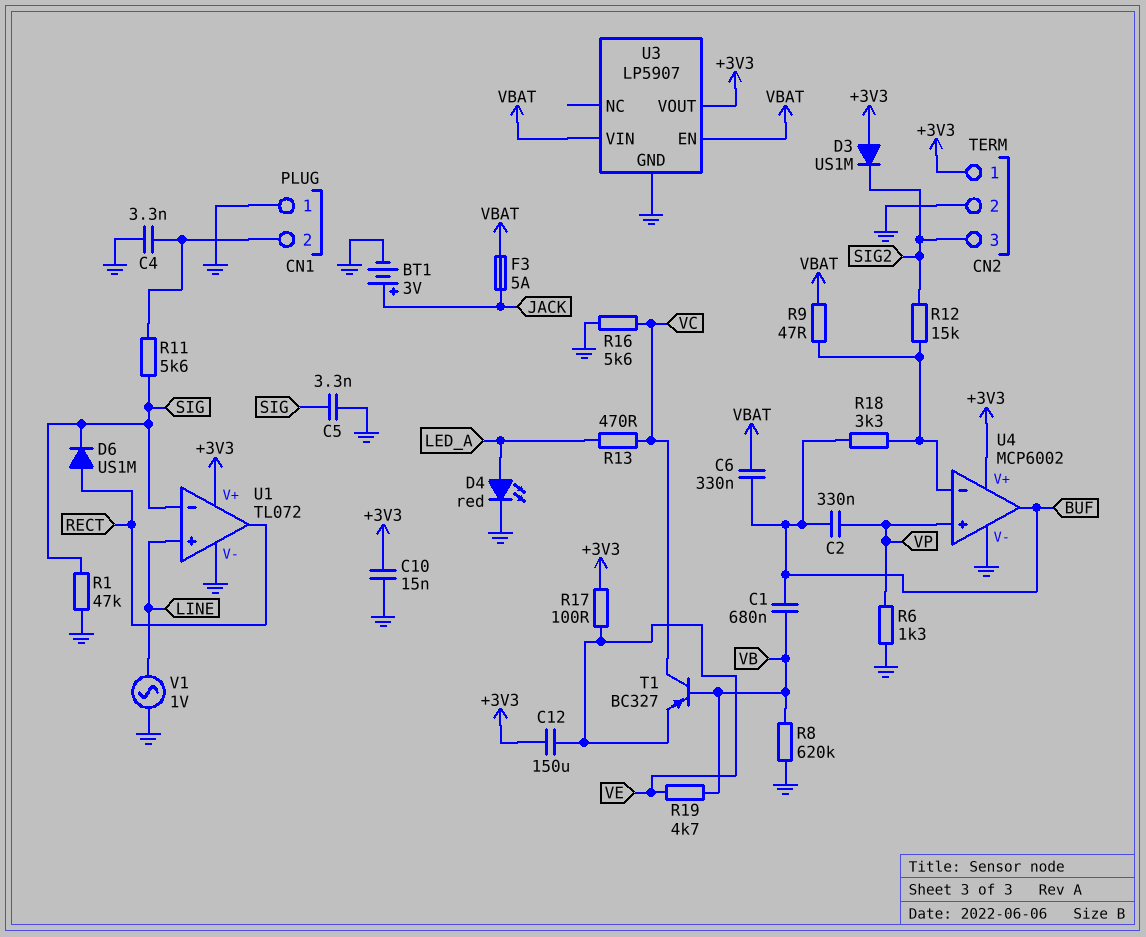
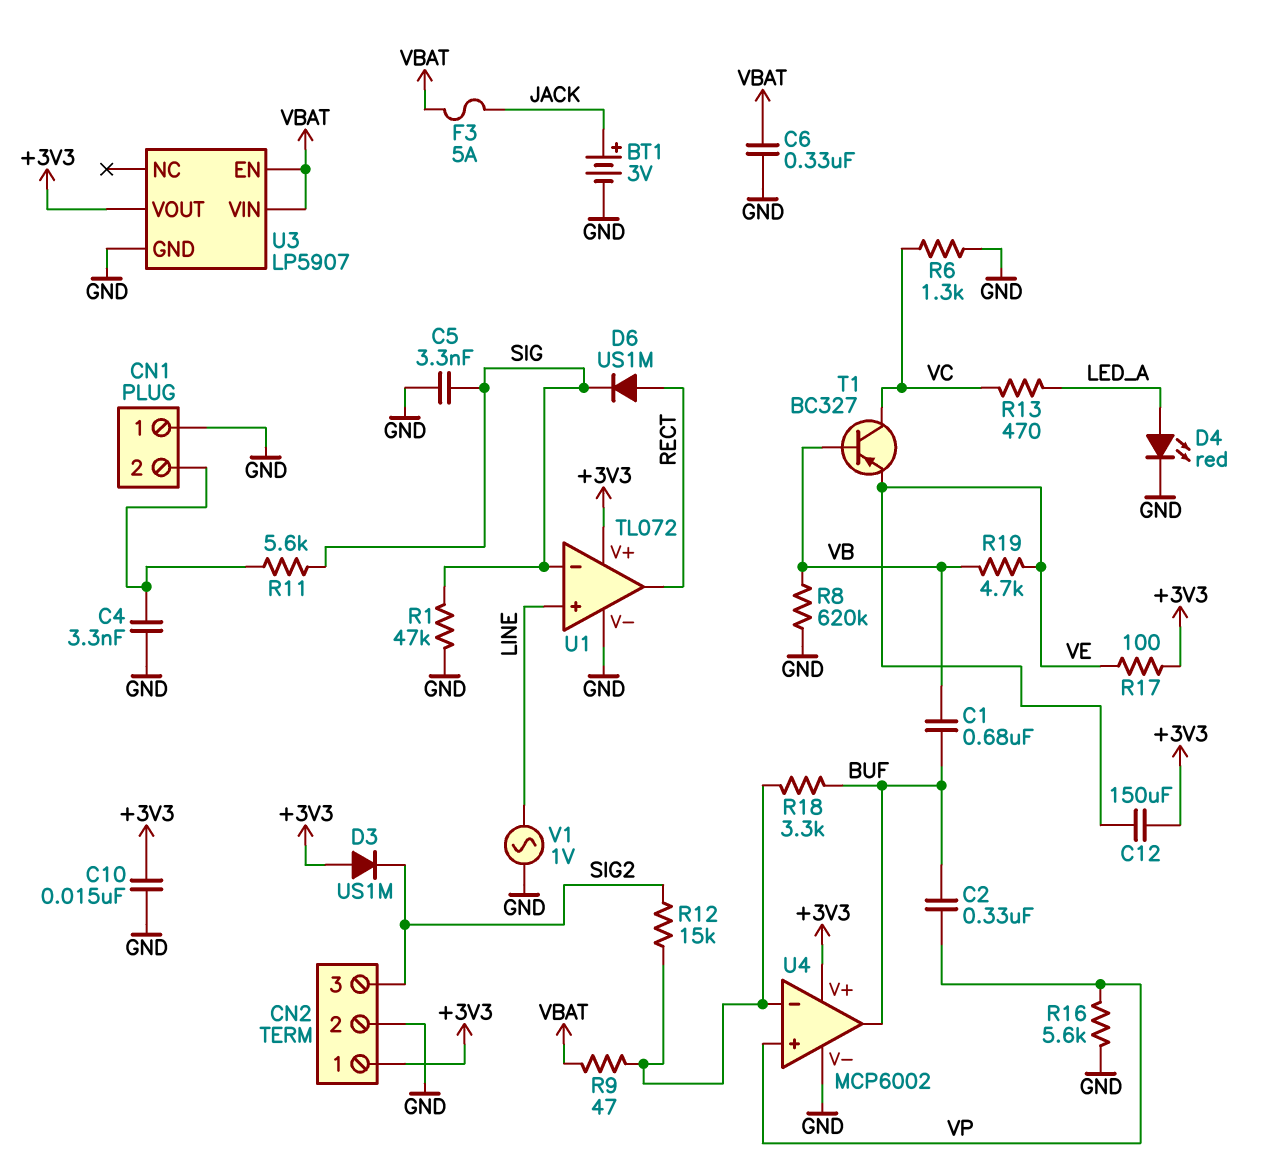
C6: 330nF (BUF, VBAT) -> 330nF (GND, VBAT)
R6: 1.3k (GND, VP) -> 1.3k (GND, VC)
R16: 5.6k (GND, VC) -> 5.6k (GND, VP)

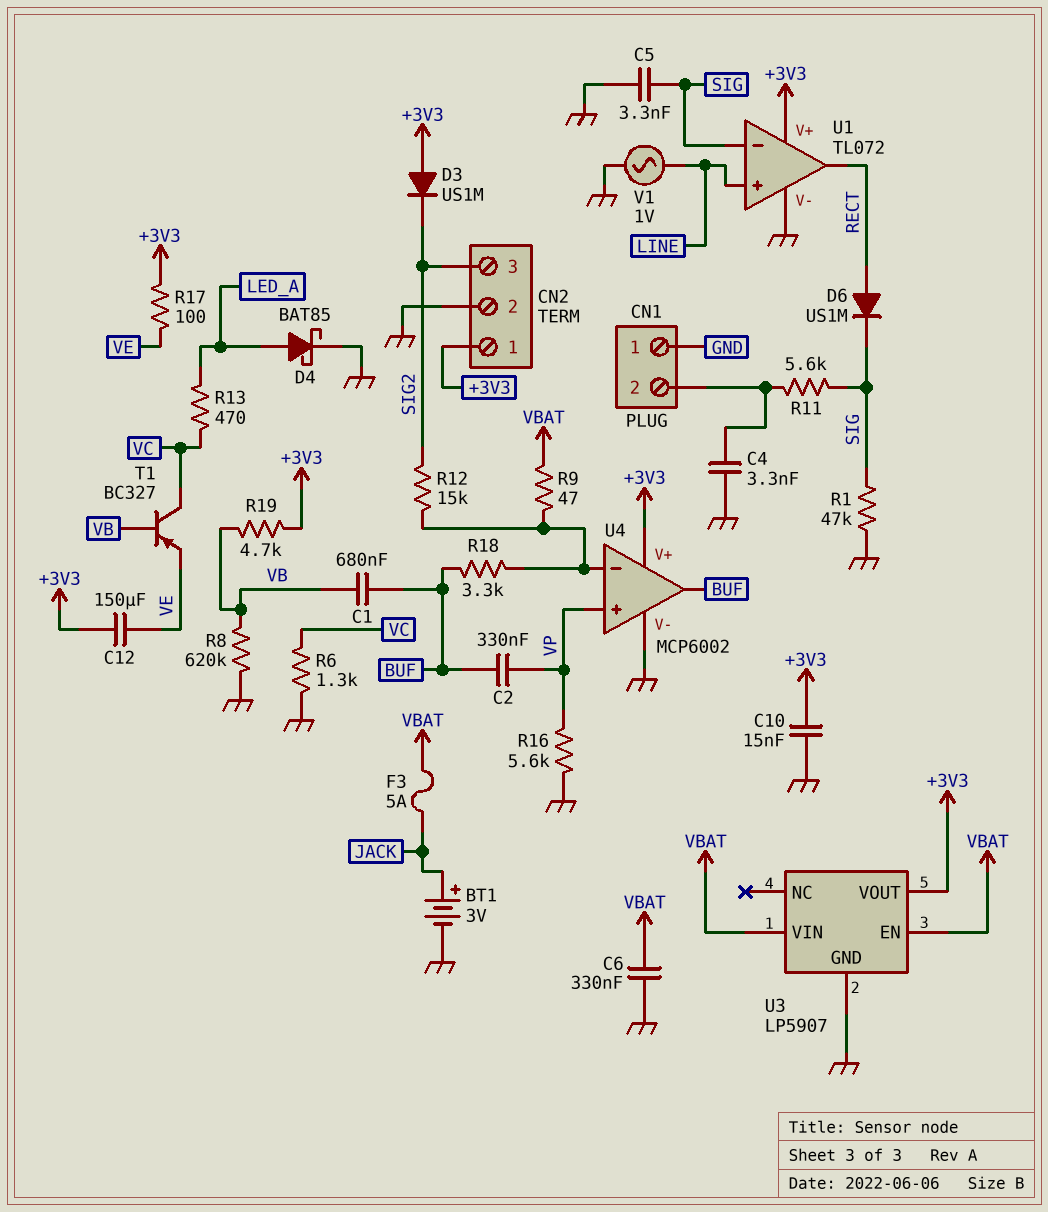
D4: LED red (A LED_A, K GND) -> schottky BAT85 (A LED_A, K GND)
R19: 4.7k (VB, VE) -> 4.7k (+3V3, VB)

